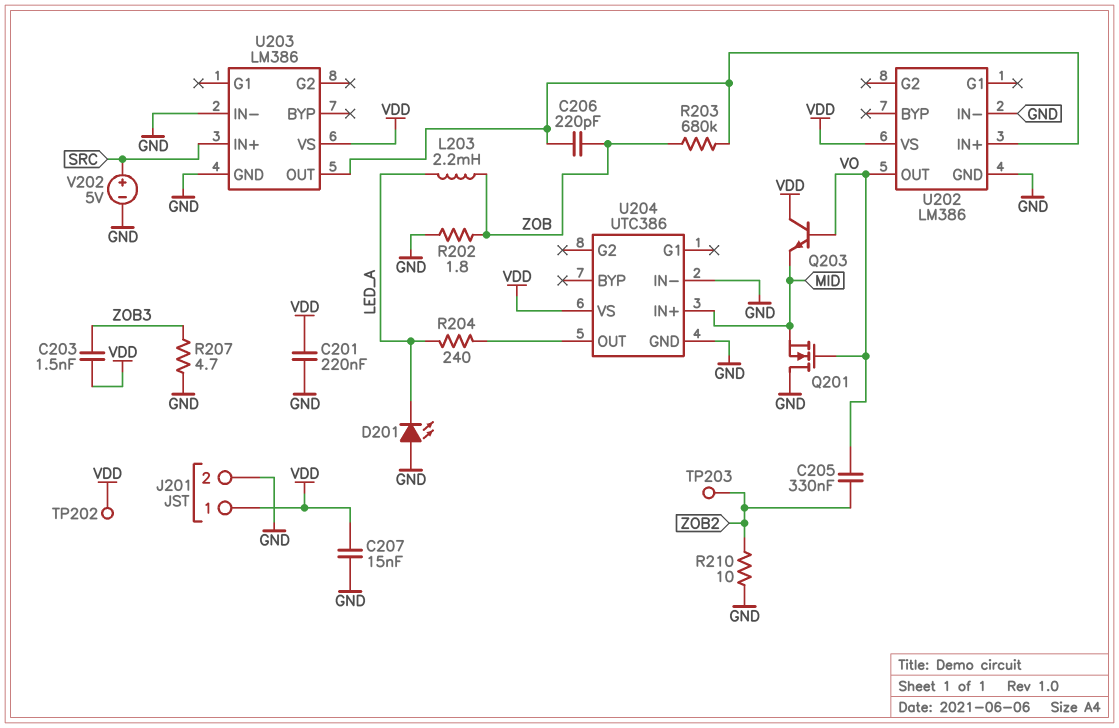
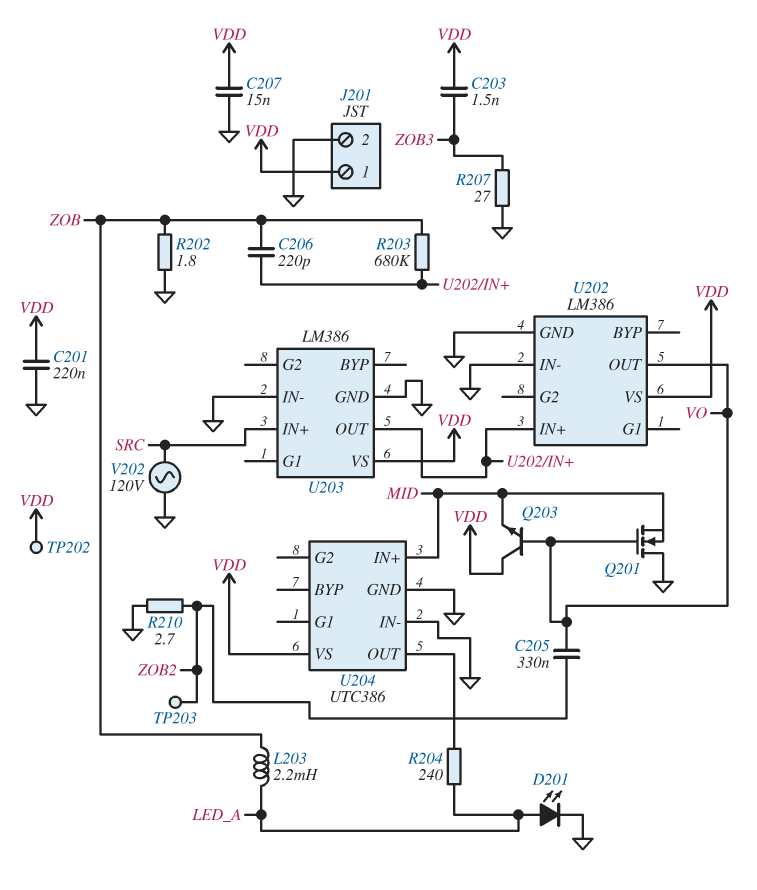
D201: LED (A GND, K LED_A) -> LED (A LED_A, K GND)
R207: 4.7 (GND, ZOB3) -> 27 (GND, ZOB3)
R210: 10 (GND, ZOB2) -> 2.7 (GND, ZOB2)
V202: 5V (plus SRC, minus GND) -> AC 120V (GND, SRC)

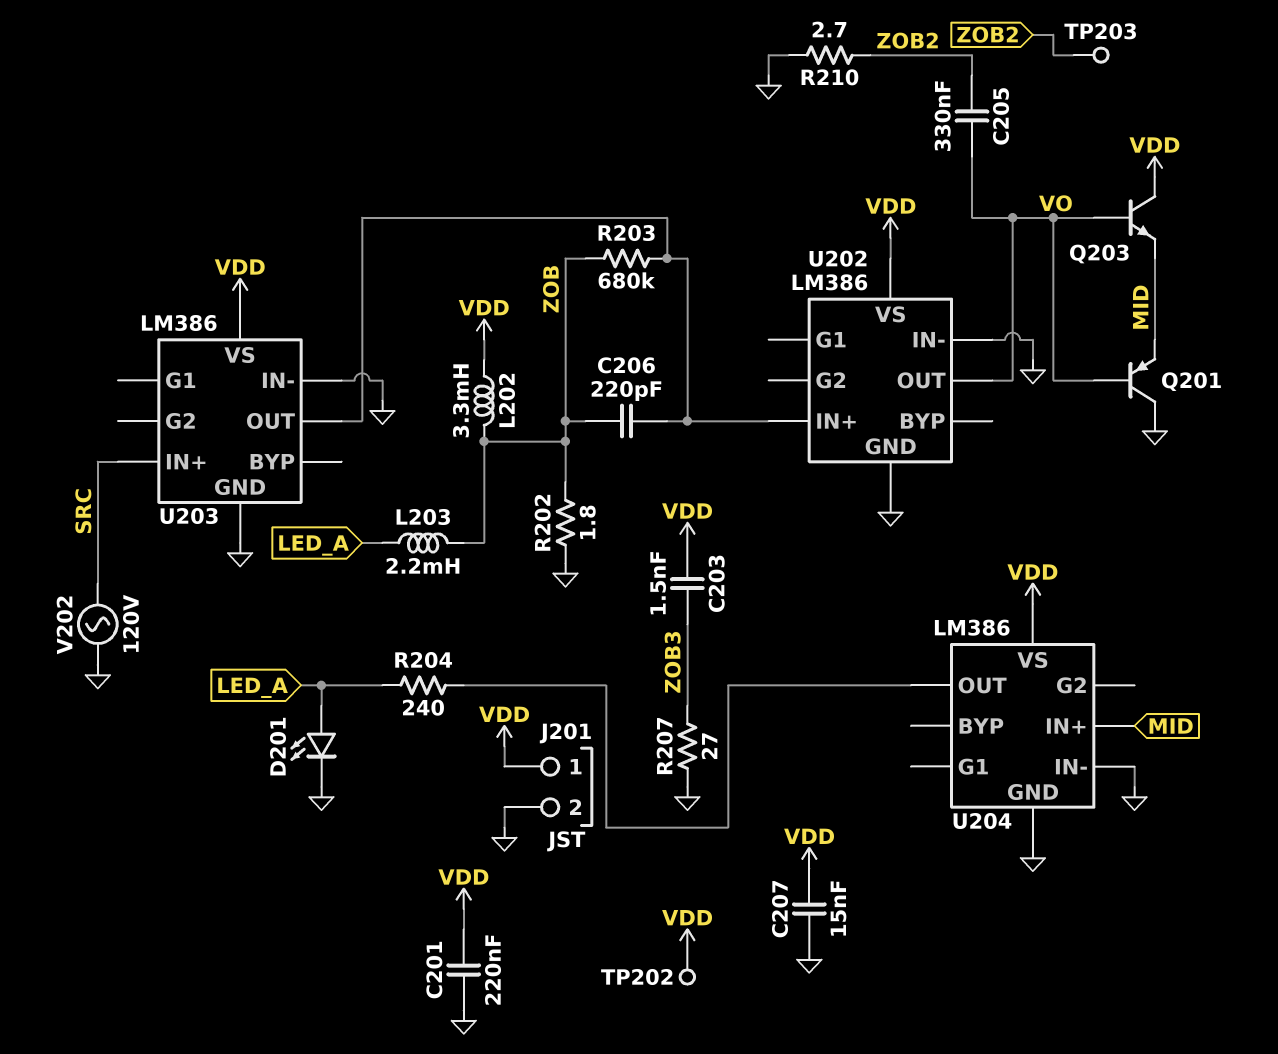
L202: none -> 3.3mH (VDD, ZOB)
Q201: NMOS (G VO, D GND, S MID) -> PNP (B VO, C GND, E MID)
U204: UTC386 -> LM386

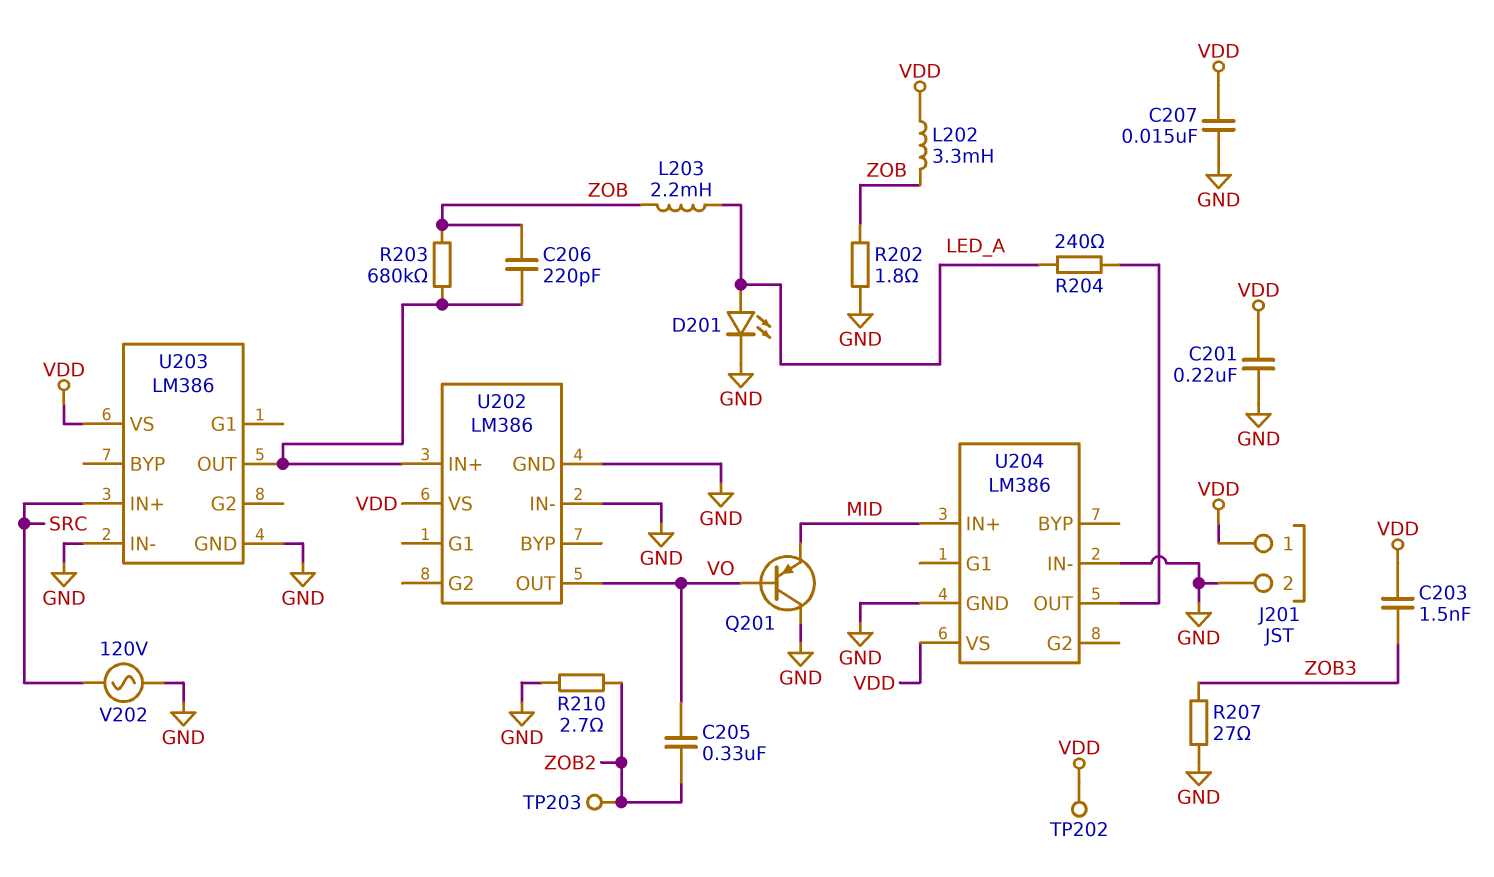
Q203: NPN (B VO, C VDD, E MID) -> none

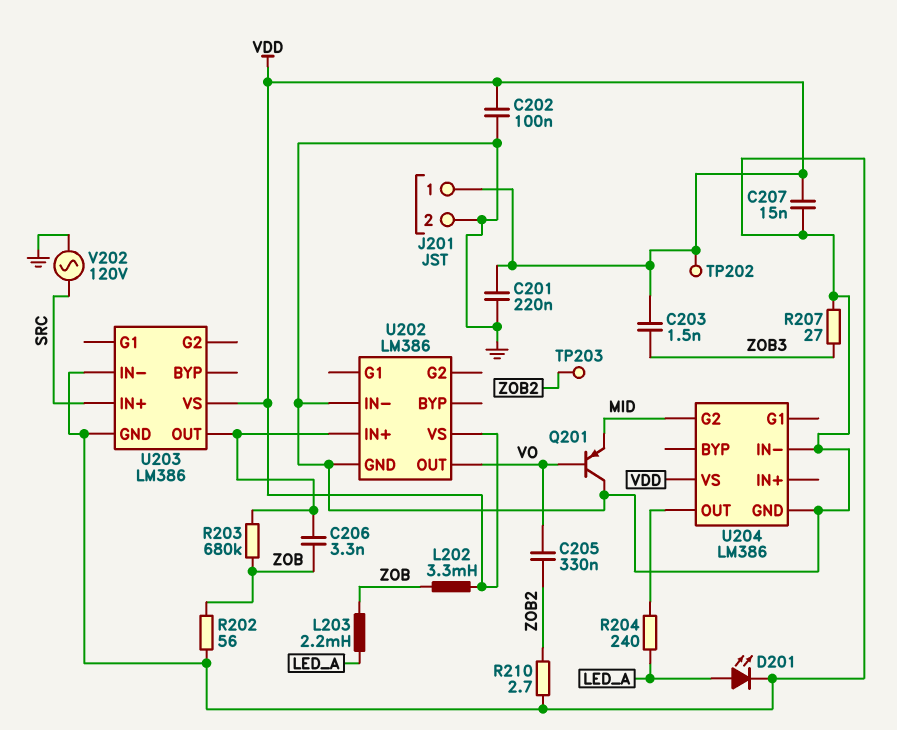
C202: none -> 100nF (GND, VDD)
C206: 220pF (U202/IN+, ZOB) -> 3.3nF (U202/IN+, ZOB)
R202: 1.8 (GND, ZOB) -> 56 (GND, ZOB)
U204 pin G2: none -> MID
U204 pin IN+: MID -> none

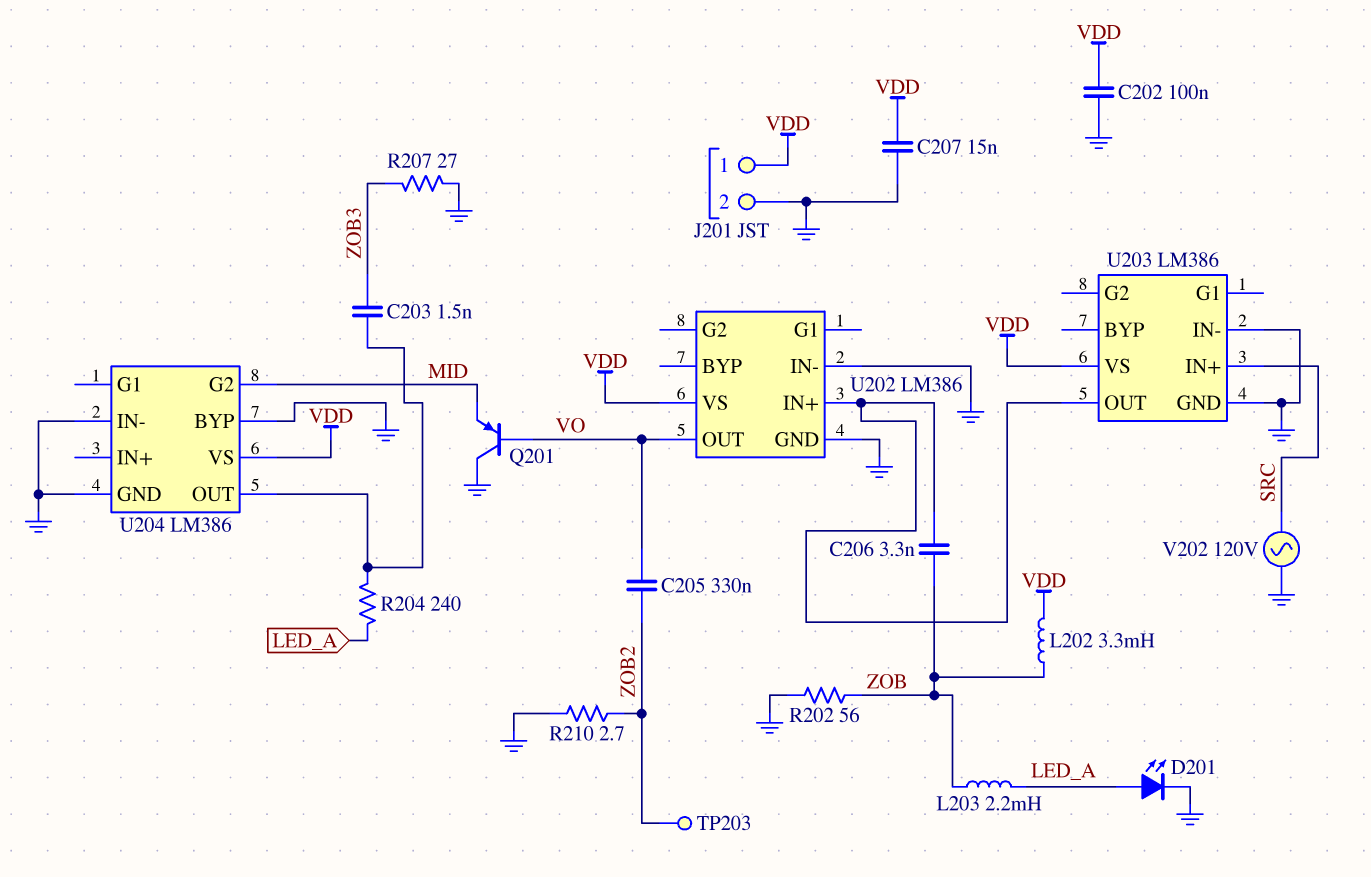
C201: 220nF (GND, VDD) -> none
C203: 1.5nF (VDD, ZOB3) -> 1.5nF (U204/OUT, ZOB3)
R203: 680k (U202/IN+, ZOB) -> none
TP202: test point (VDD) -> none
U204 pin BYP: none -> GND

